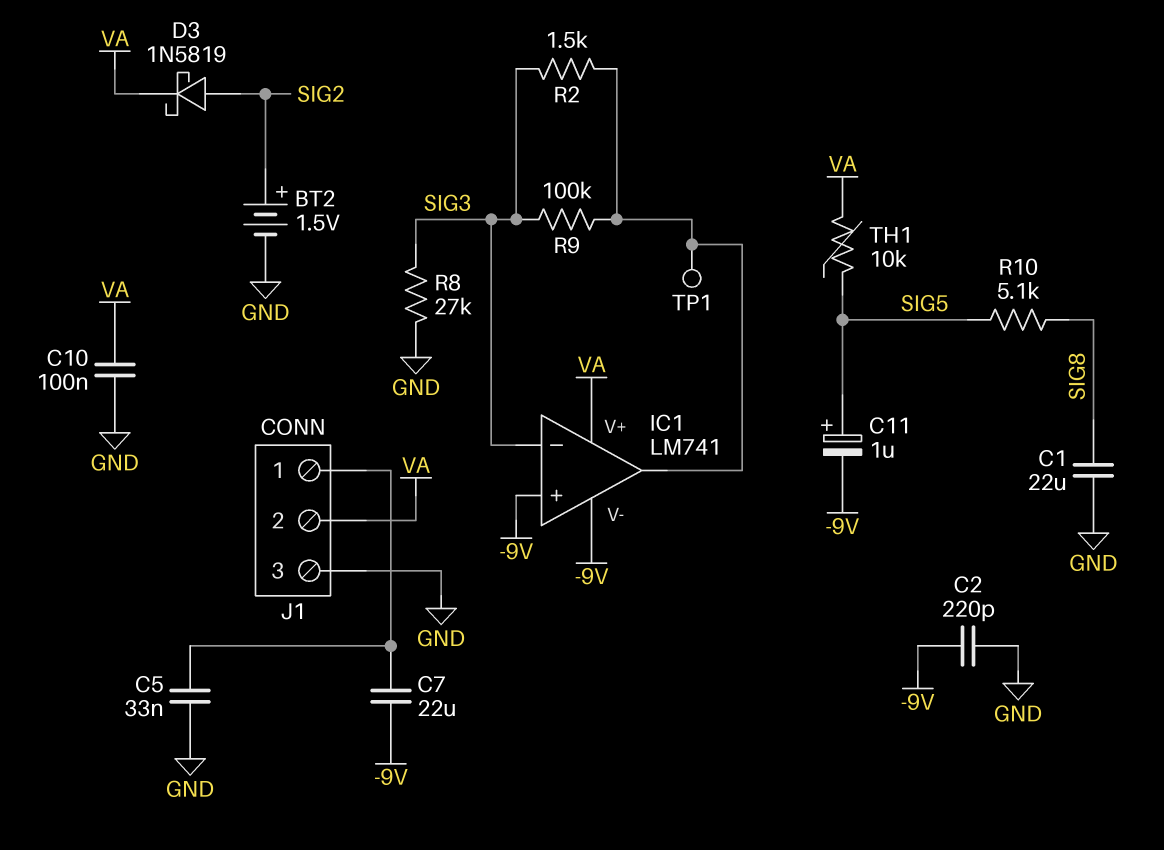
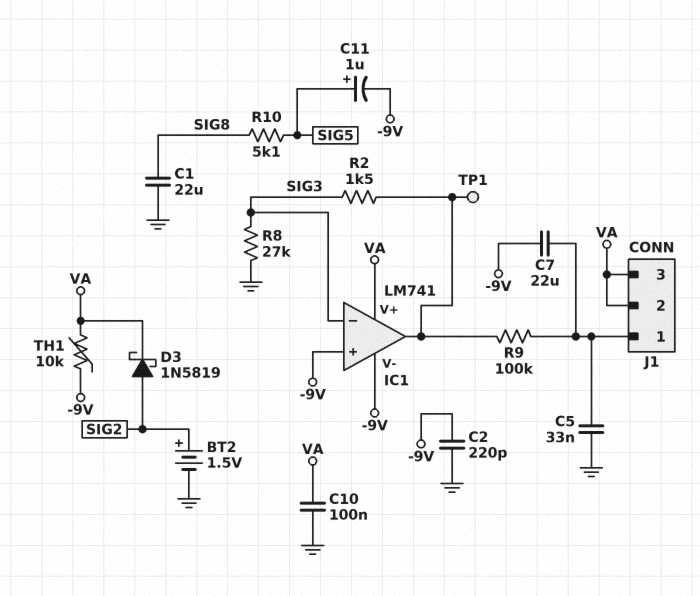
J1 pin 3: GND -> VA
R9: 100k (IC1/out, SIG3) -> 100k (IC1/out, J1/1)
TH1: 10k (SIG5, VA) -> 10k (-9V, VA)

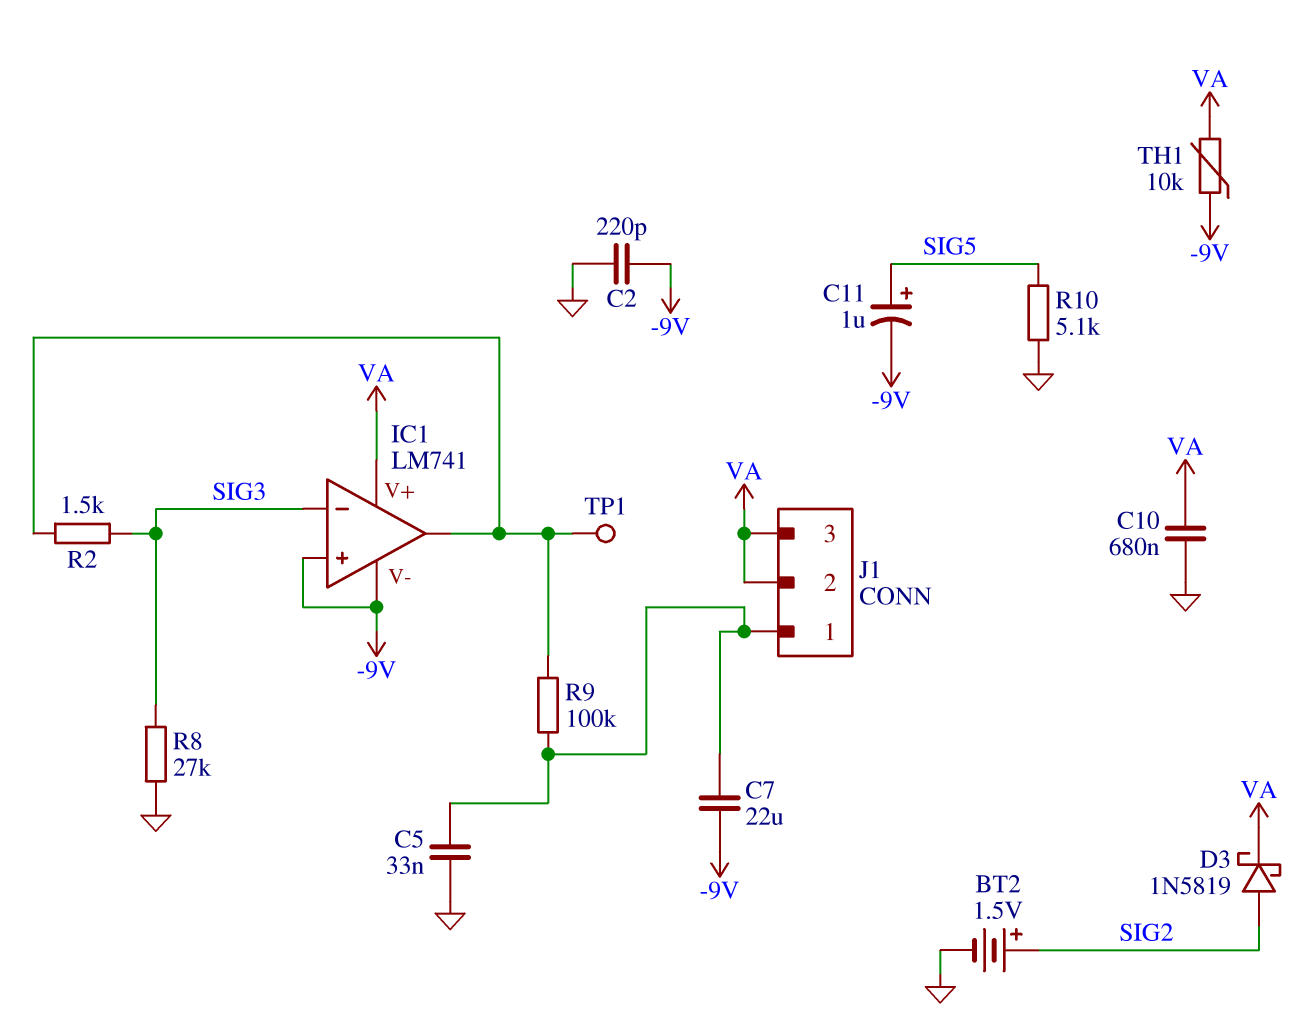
C1: 22uF (GND, SIG8) -> none
C10: 100nF (GND, VA) -> 680nF (GND, VA)
R10: 5.1k (SIG5, SIG8) -> 5.1k (GND, SIG5)

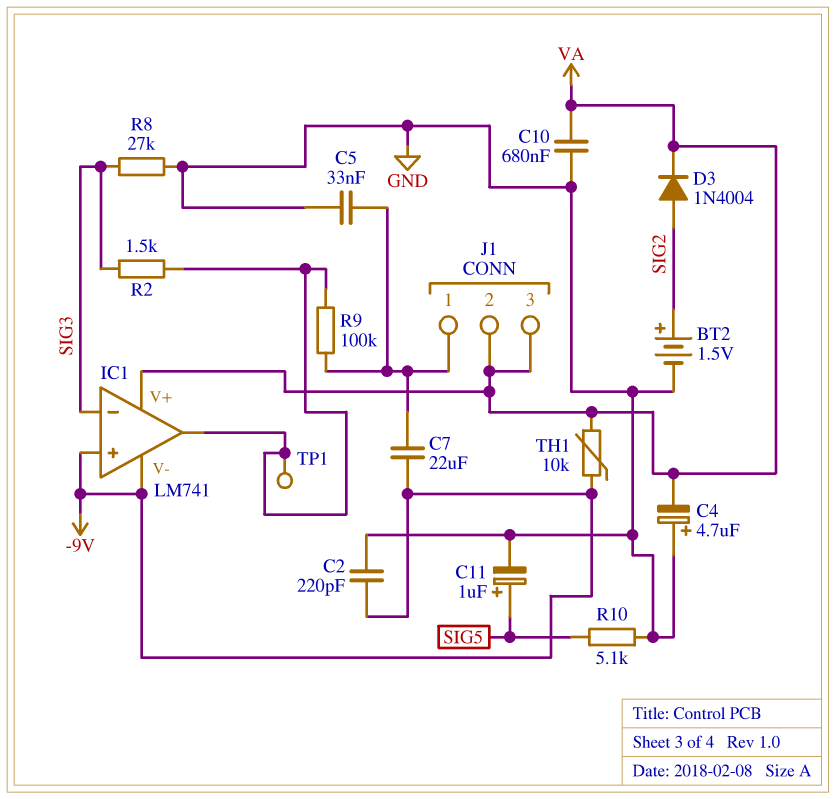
C4: none -> 4.7uF (plus GND, minus VA)
C11: 1uF (plus SIG5, minus -9V) -> 1uF (plus SIG5, minus GND)
D3: schottky 1N5819 (A SIG2, K VA) -> diode 1N4004 (A SIG2, K VA)

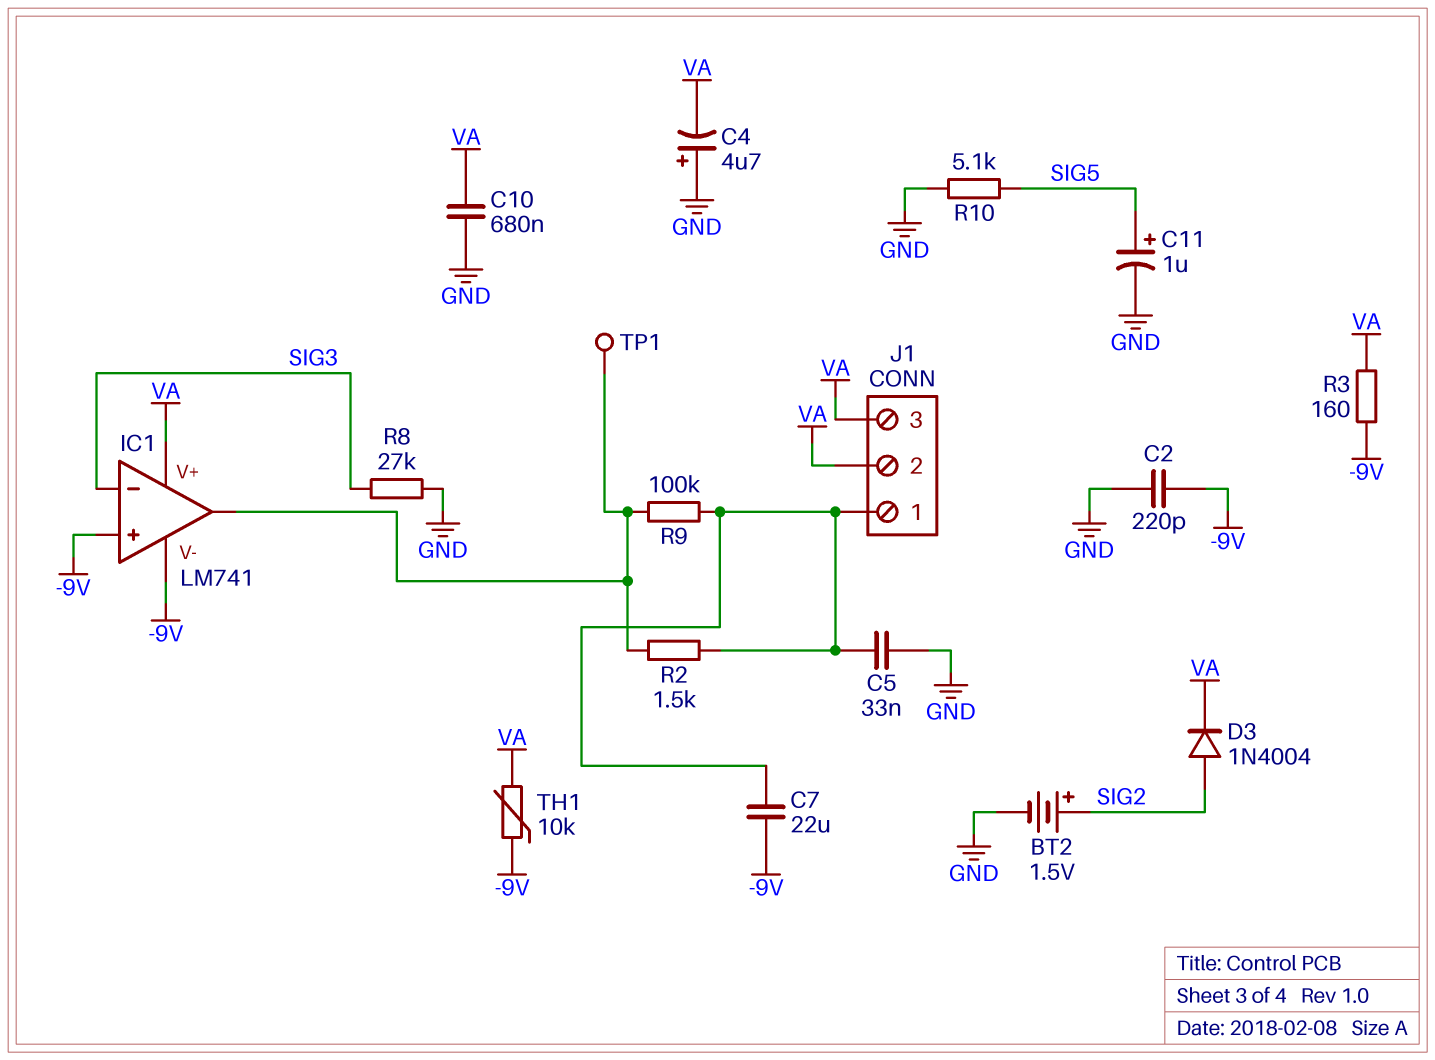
R2: 1.5k (IC1/out, SIG3) -> 1.5k (IC1/out, J1/1)
R3: none -> 160 (-9V, VA)

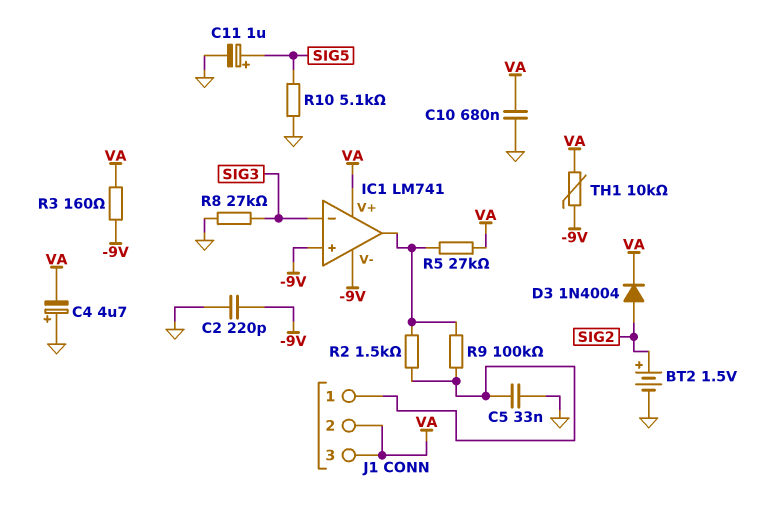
C7: 22uF (-9V, J1/1) -> none
R5: none -> 27k (IC1/out, VA)
TP1: test point (IC1/out) -> none

